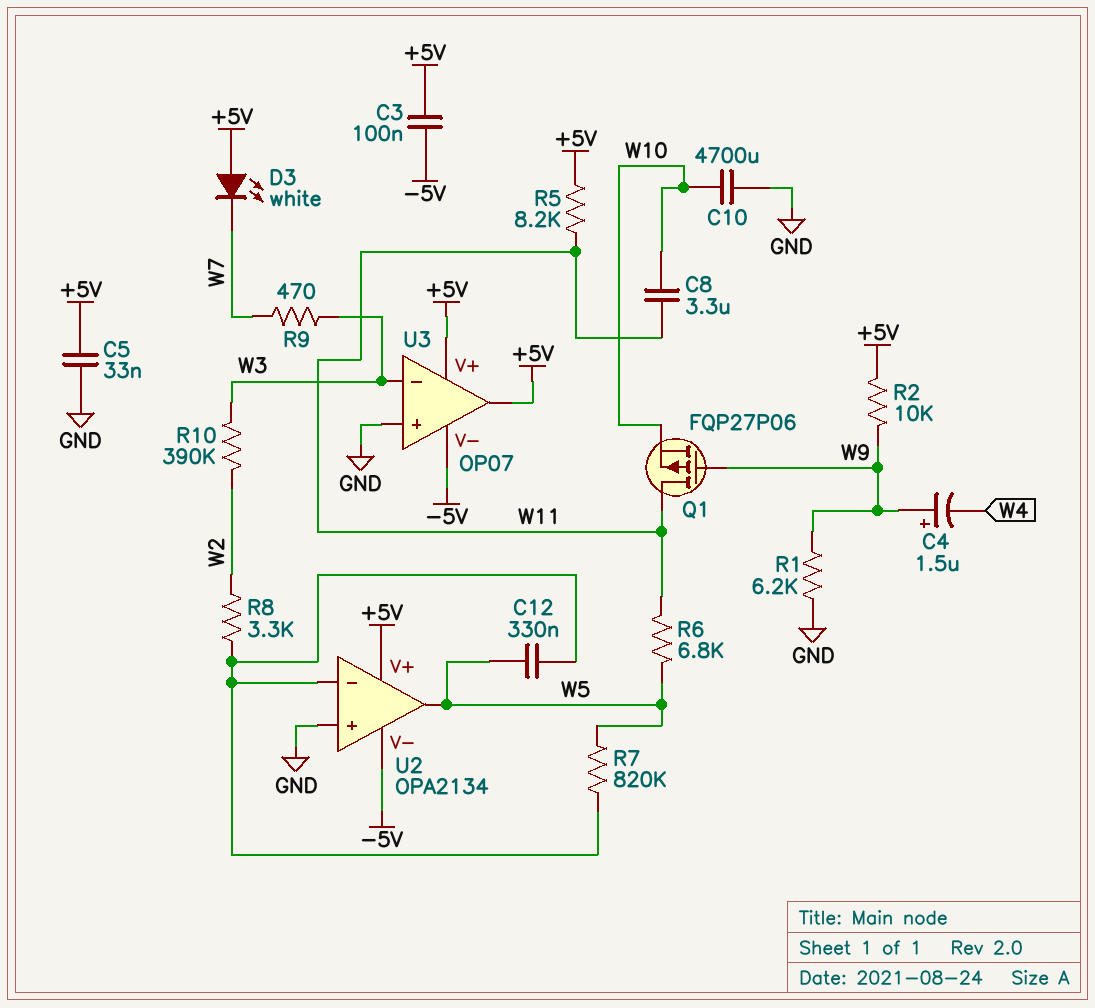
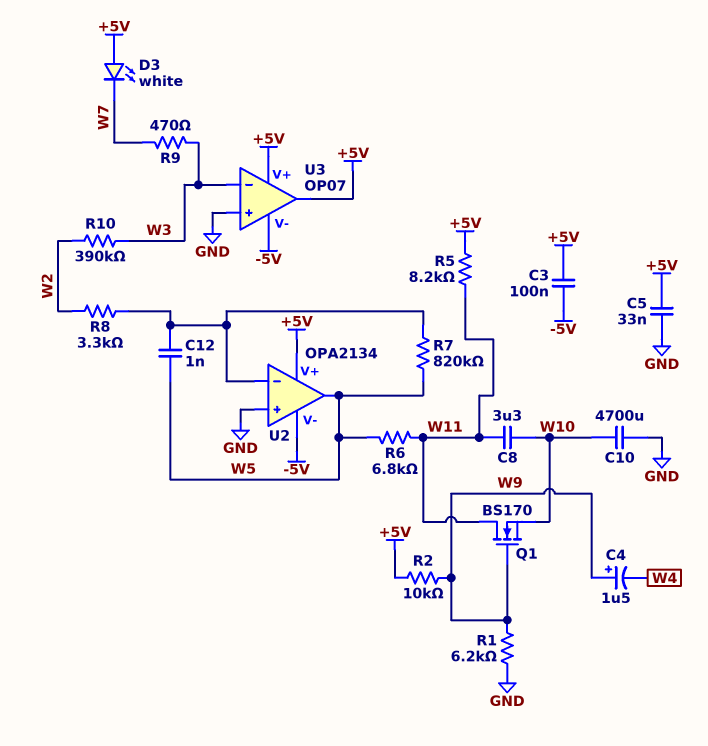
C12: 330nF (U2/in-, W5) -> 1nF (U2/in-, W5)
Q1: PMOS FQP27P06 (G W9, D W11, S W10) -> NMOS BS170 (G W9, D W11, S W10)

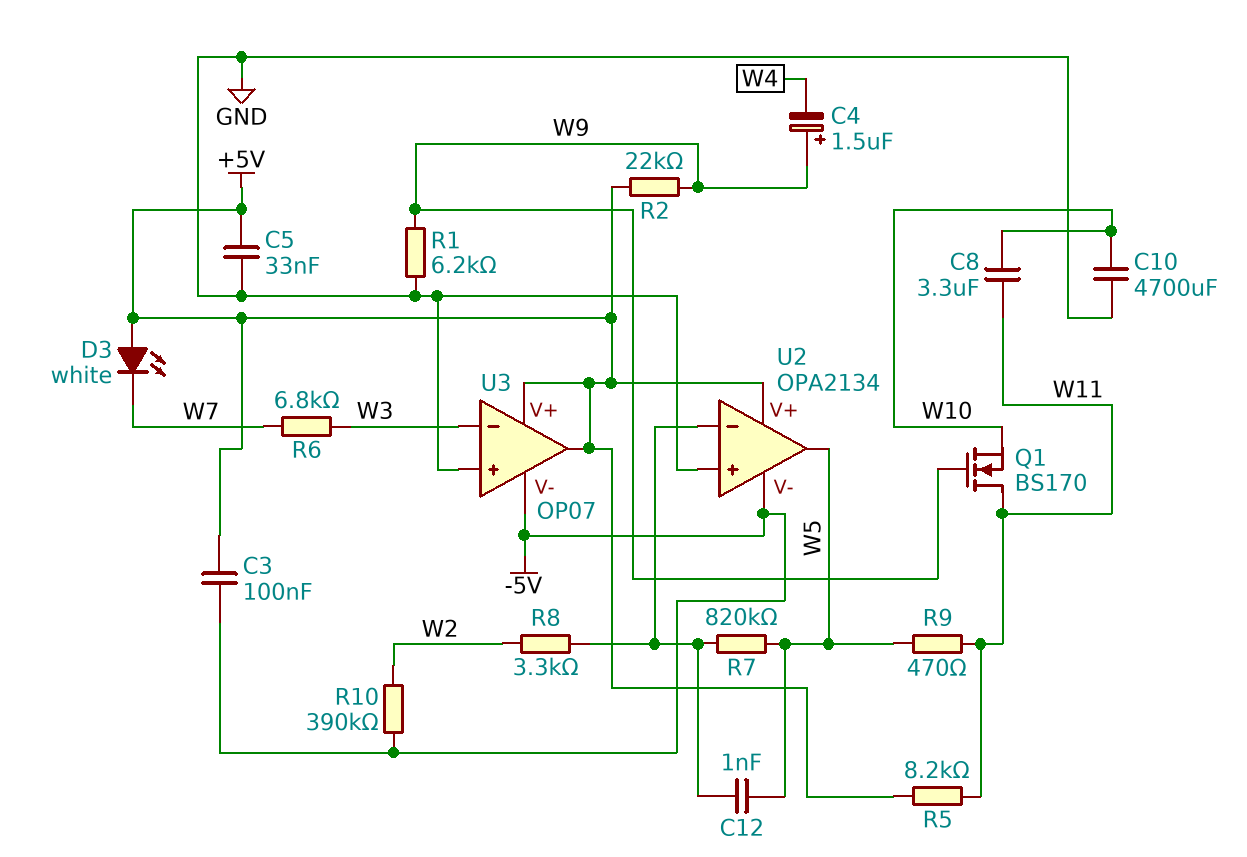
R2: 10k (+5V, W9) -> 22k (+5V, W9)
R6: 6.8k (W5, W11) -> 6.8k (W3, W7)
R9: 470 (W3, W7) -> 470 (W5, W11)
R10: 390k (W2, W3) -> 390k (-5V, W2)

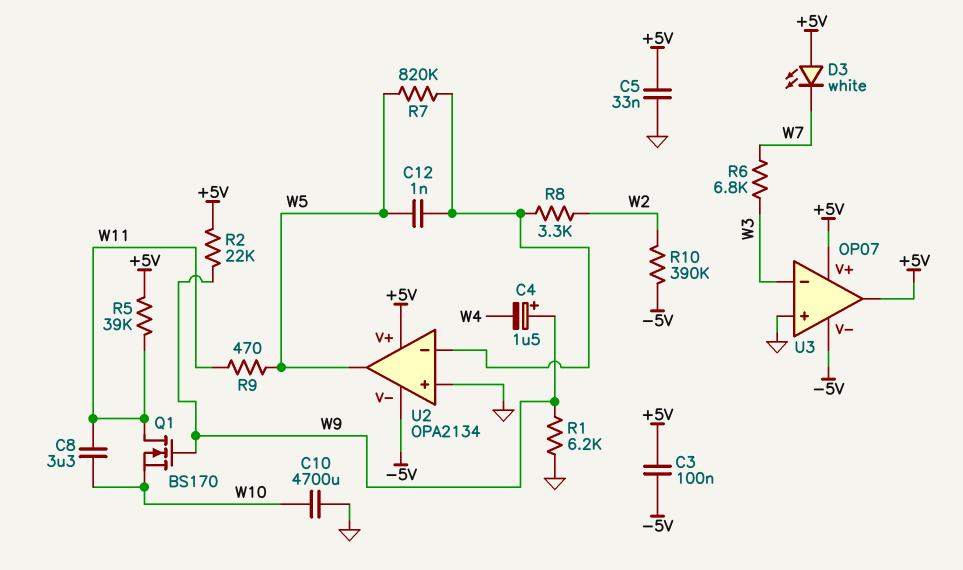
R5: 8.2k (+5V, W11) -> 39k (+5V, W11)

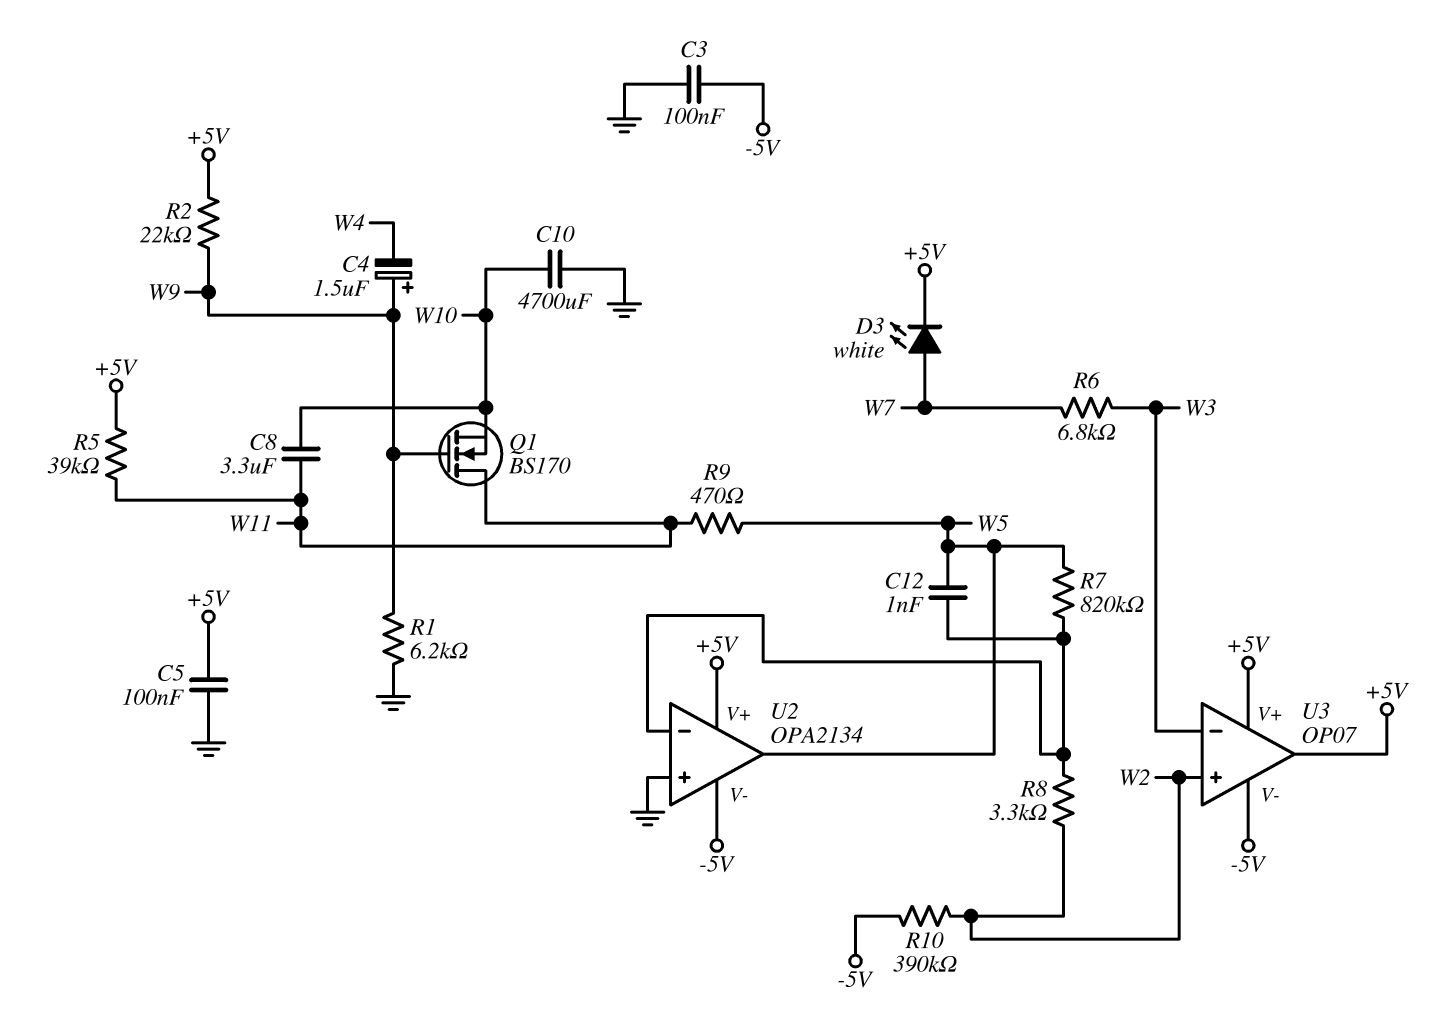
C3: 100nF (+5V, -5V) -> 100nF (-5V, GND)
C5: 33nF (+5V, GND) -> 100nF (+5V, GND)
D3: LED white (A +5V, K W7) -> LED white (A W7, K +5V)
U3 pin in+: GND -> W2

